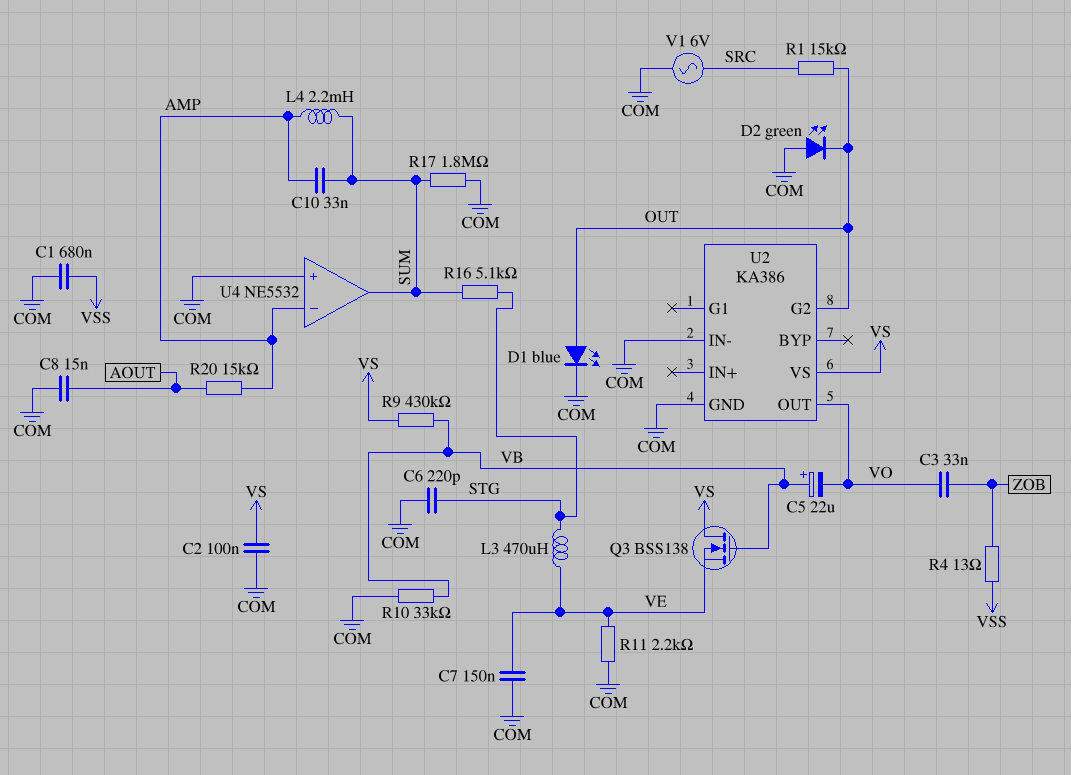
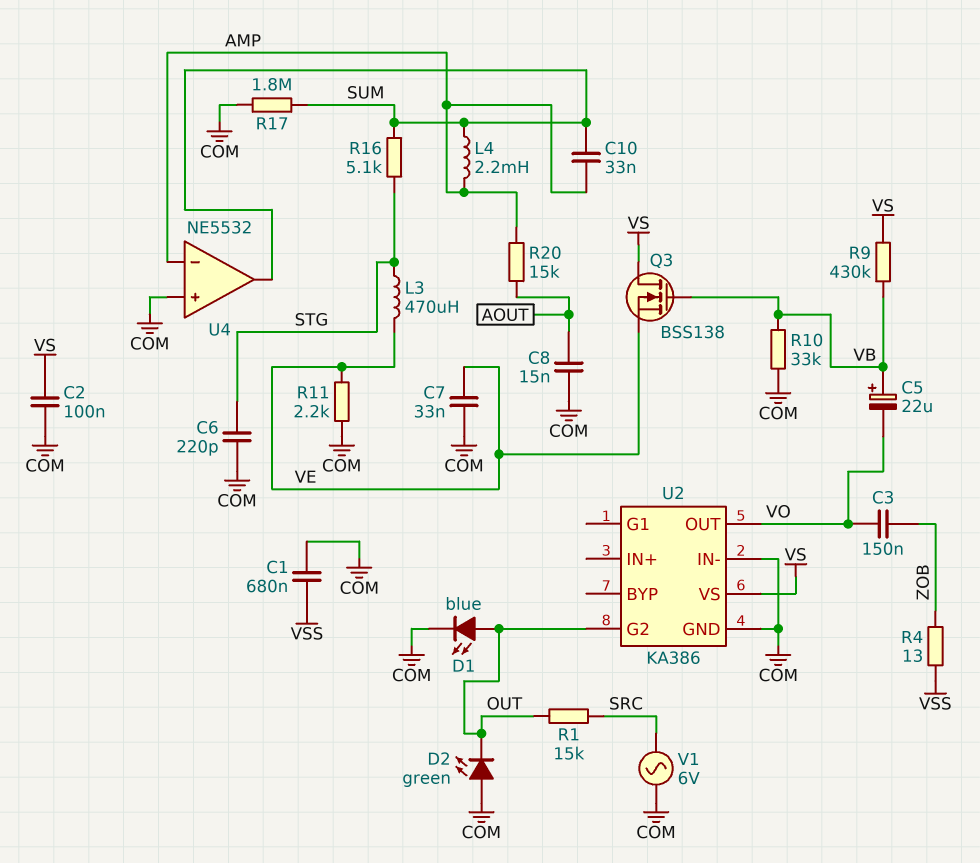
C3: 33nF (VO, ZOB) -> 150nF (VO, ZOB)
C7: 150nF (COM, VE) -> 33nF (COM, VE)

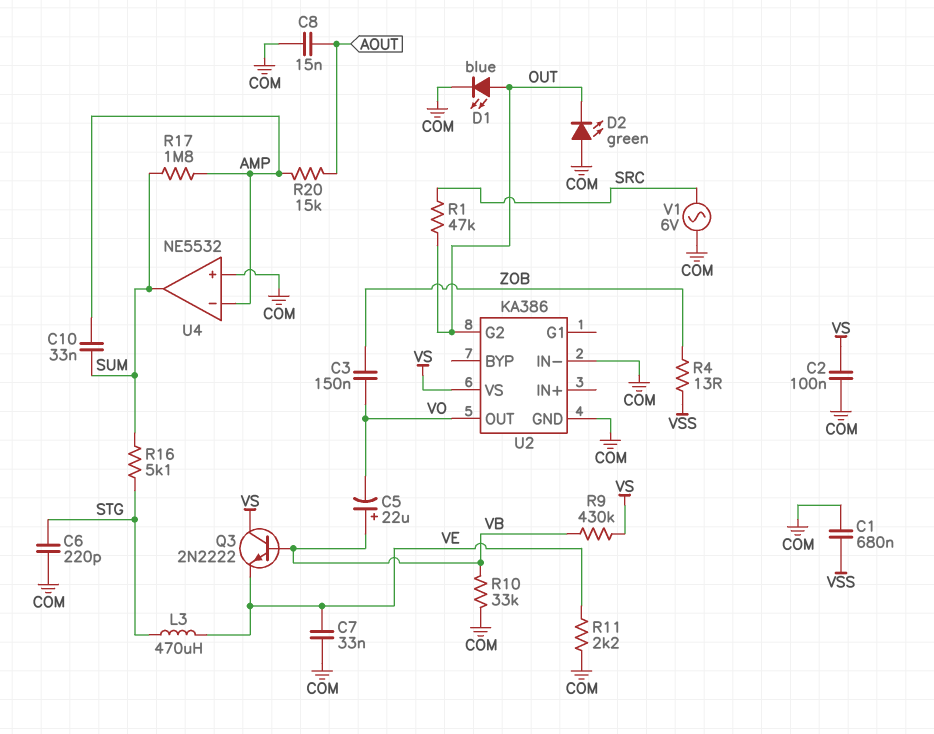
L4: 2.2mH (AMP, SUM) -> none
Q3: NMOS BSS138 (G VB, D VS, S VE) -> NPN 2N2222 (B VB, C VS, E VE)
R1: 15k (OUT, SRC) -> 47k (OUT, SRC)
R17: 1.8M (COM, SUM) -> 1.8M (AMP, SUM)

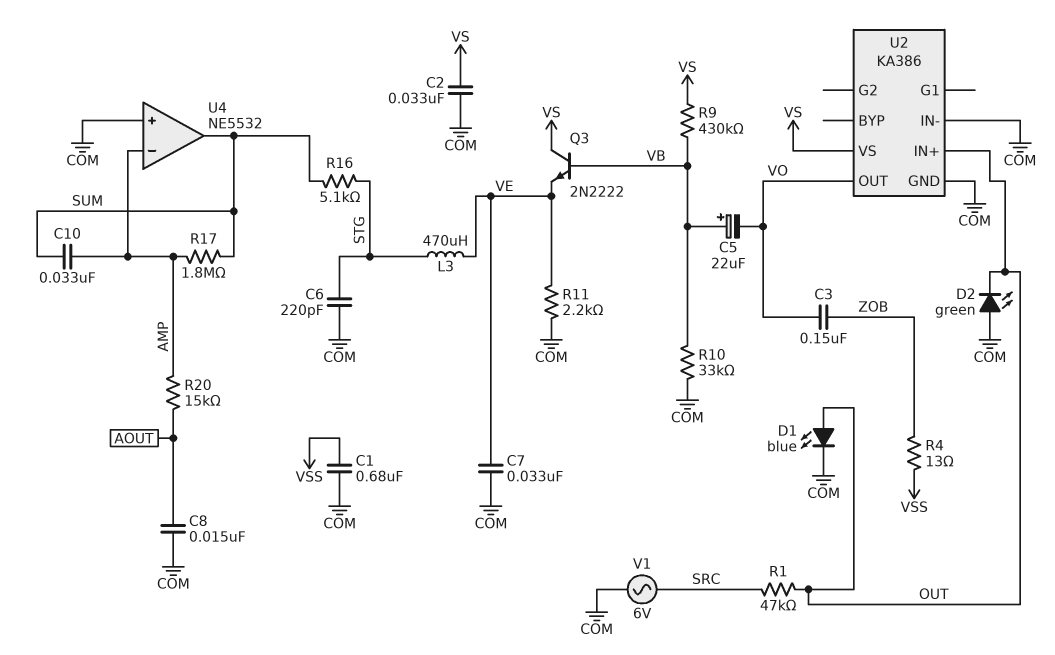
C2: 100nF (COM, VS) -> 33nF (COM, VS)
U2 pin G2: OUT -> none
U2 pin IN+: none -> OUT

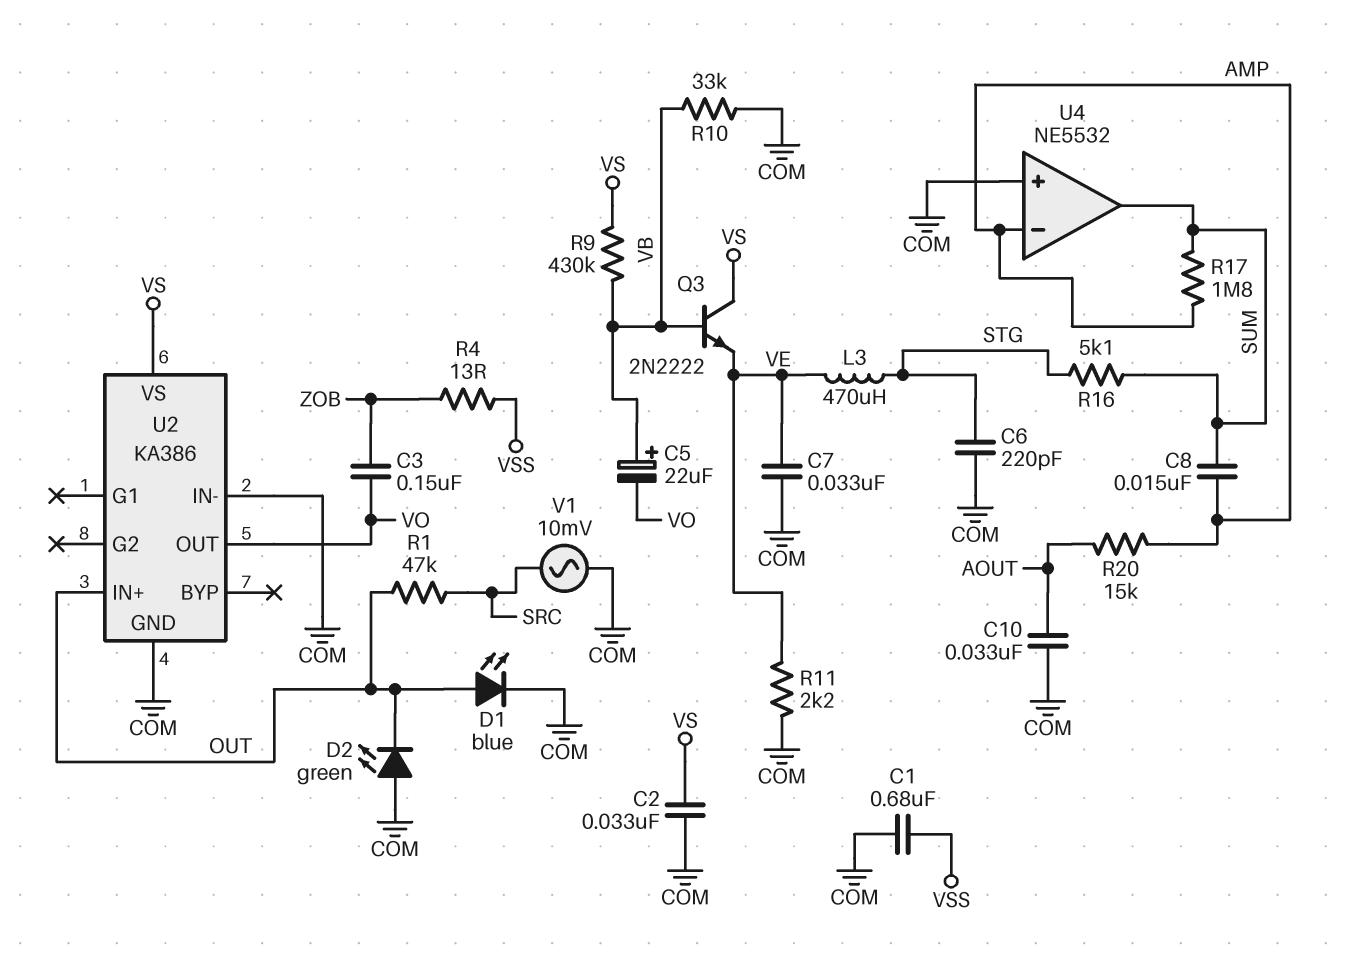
C8: 15nF (AOUT, COM) -> 15nF (AMP, SUM)
C10: 33nF (AMP, SUM) -> 33nF (AOUT, COM)
V1: AC 6V (COM, SRC) -> AC 10mV (COM, SRC)

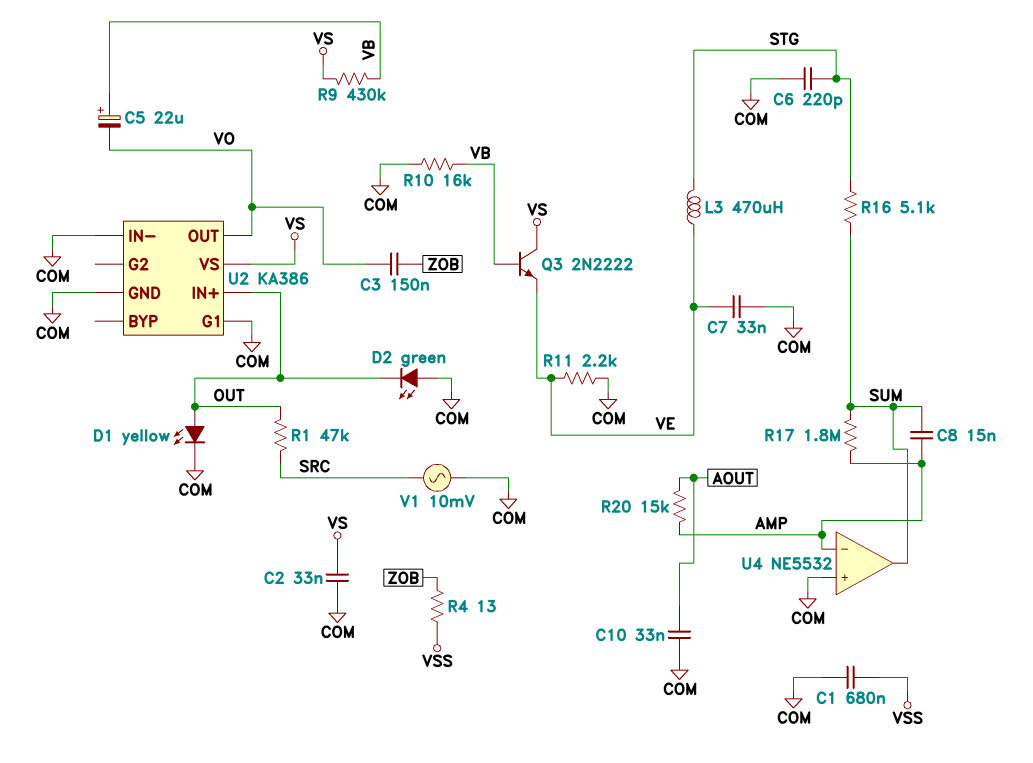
D1: LED blue (A OUT, K COM) -> LED yellow (A OUT, K COM)
R10: 33k (COM, VB) -> 16k (COM, VB)
U2 pin G1: none -> COM

